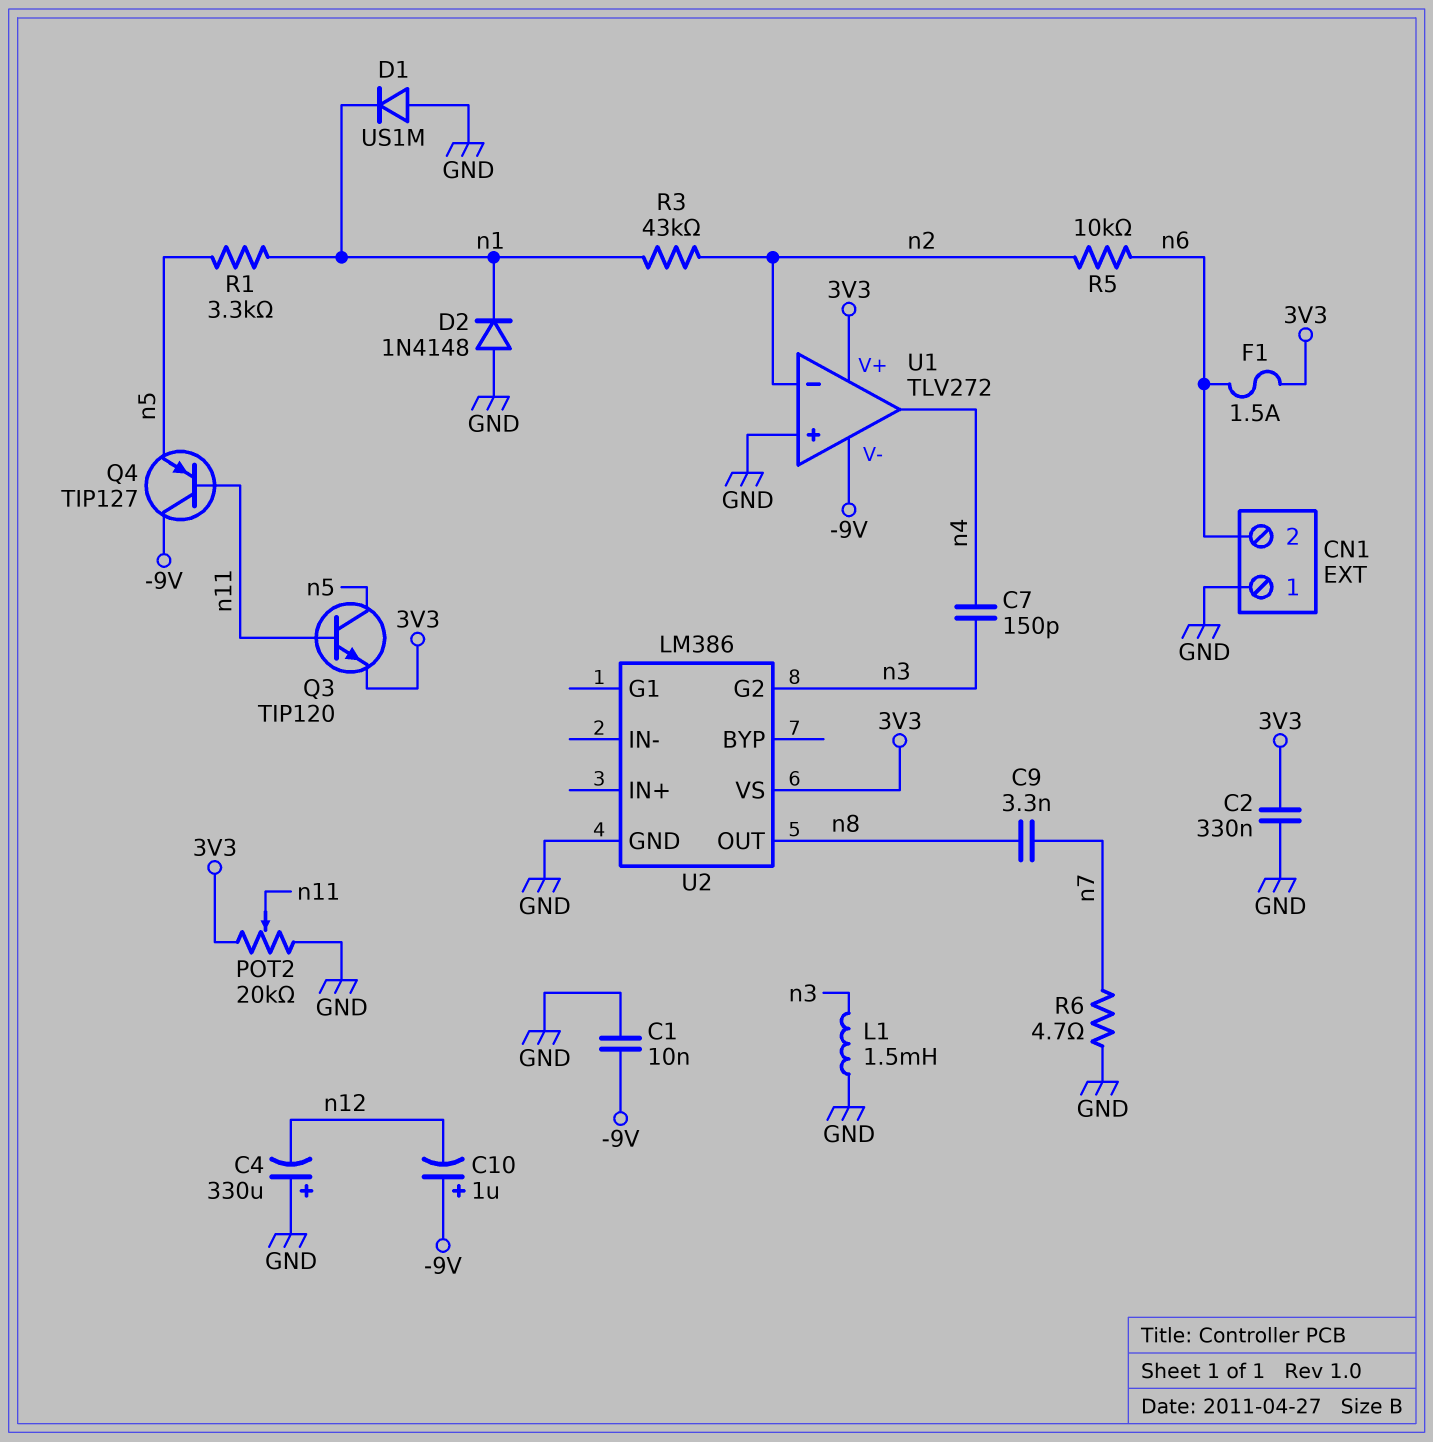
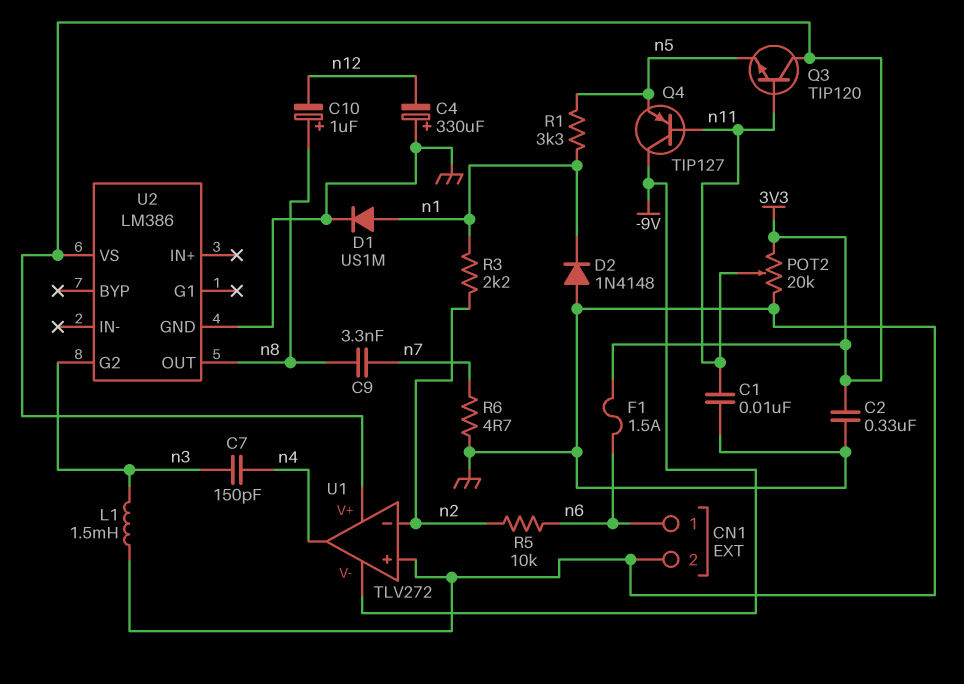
C1: 10nF (-9V, GND) -> 10nF (GND, n11)
C10: 1uF (plus -9V, minus n12) -> 1uF (plus n8, minus n12)
CN1 pin 1: GND -> n6
CN1 pin 2: n6 -> GND
D1: diode US1M (A GND, K n1) -> diode US1M (A n1, K GND)
Q3: NPN TIP120 (B n11, C n5, E 3V3) -> NPN TIP120 (B n11, C 3V3, E n5)
R3: 43k (n1, n2) -> 2.2k (n1, n2)

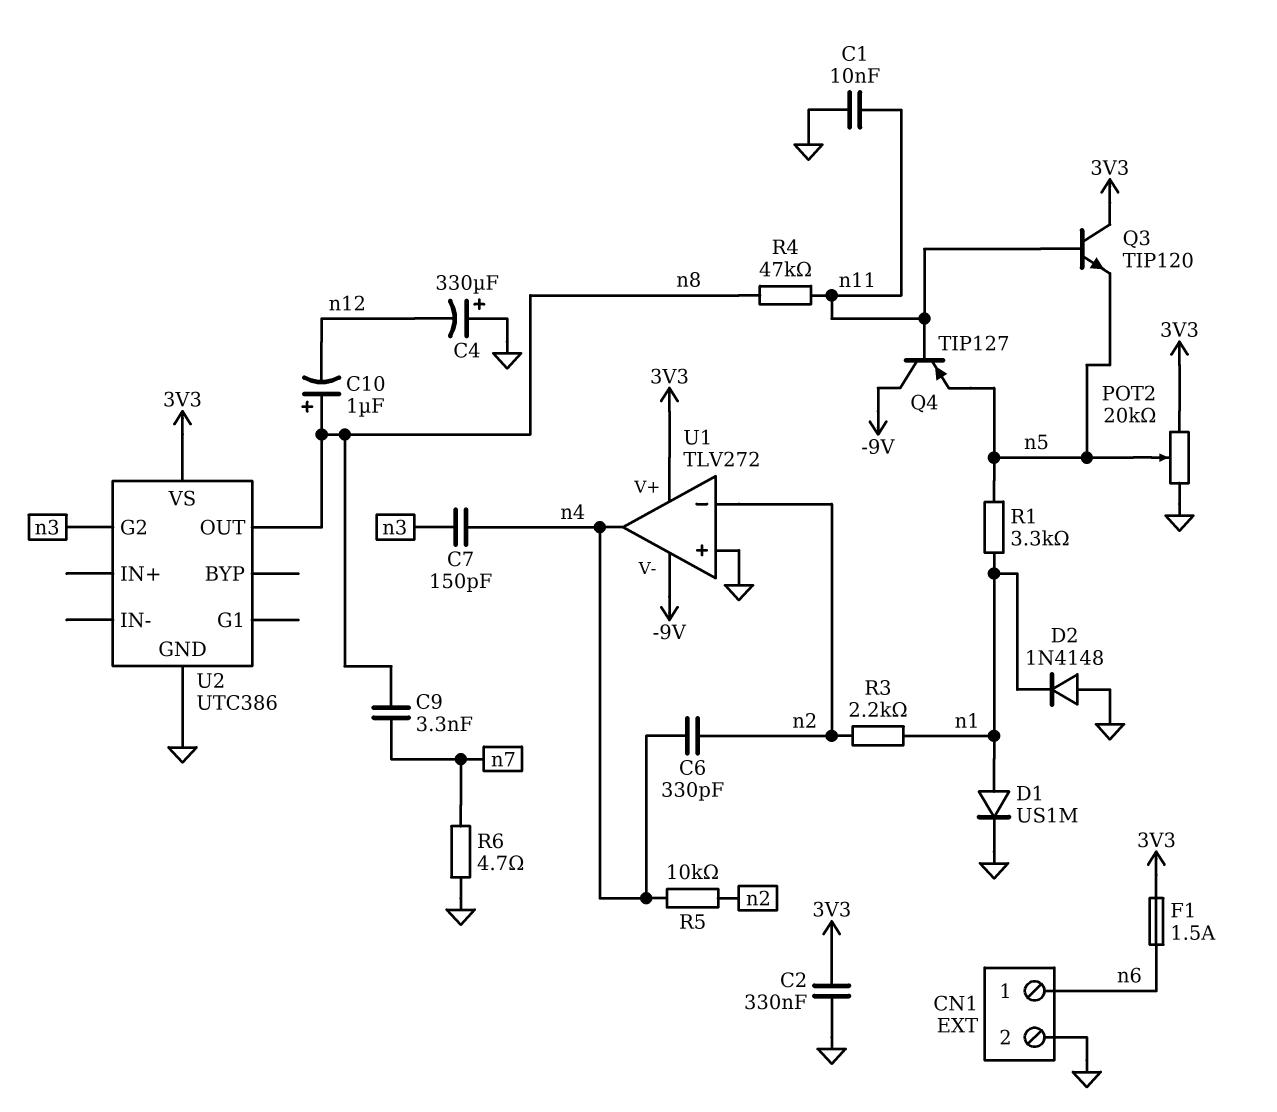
C6: none -> 330pF (n2, n4)
L1: 1.5mH (GND, n3) -> none
POT2: 20k (3V3, GND, wiper n11) -> 20k (3V3, GND, wiper n5)
R4: none -> 47k (n8, n11)
R5: 10k (n2, n6) -> 10k (n2, n4)
U2: LM386 -> UTC386

